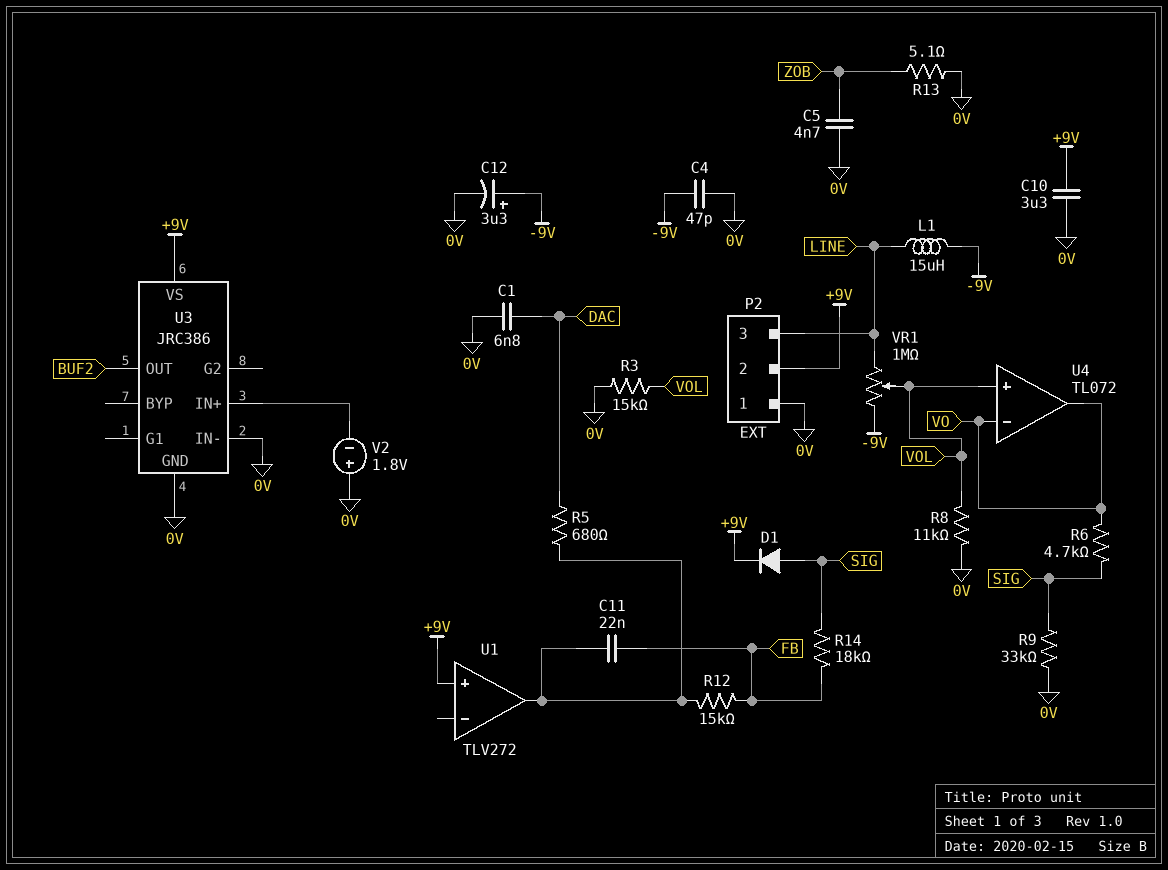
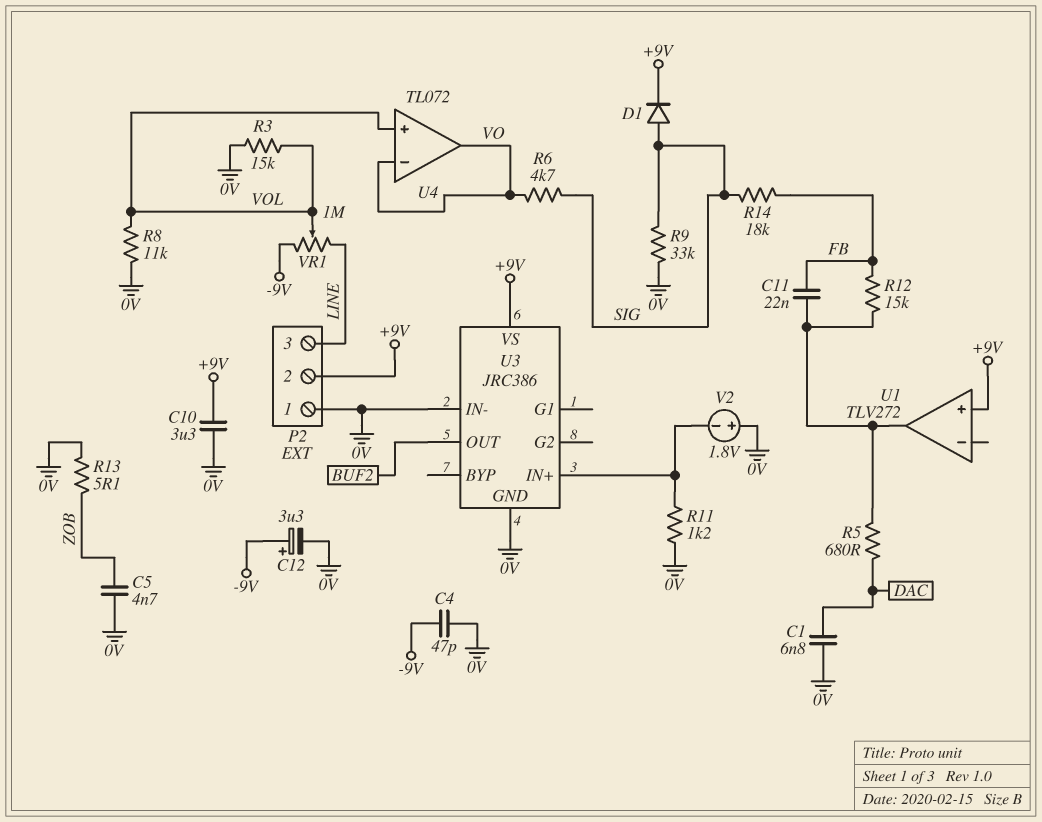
L1: 15uH (-9V, LINE) -> none
R11: none -> 1.2k (0V, U3/IN+)

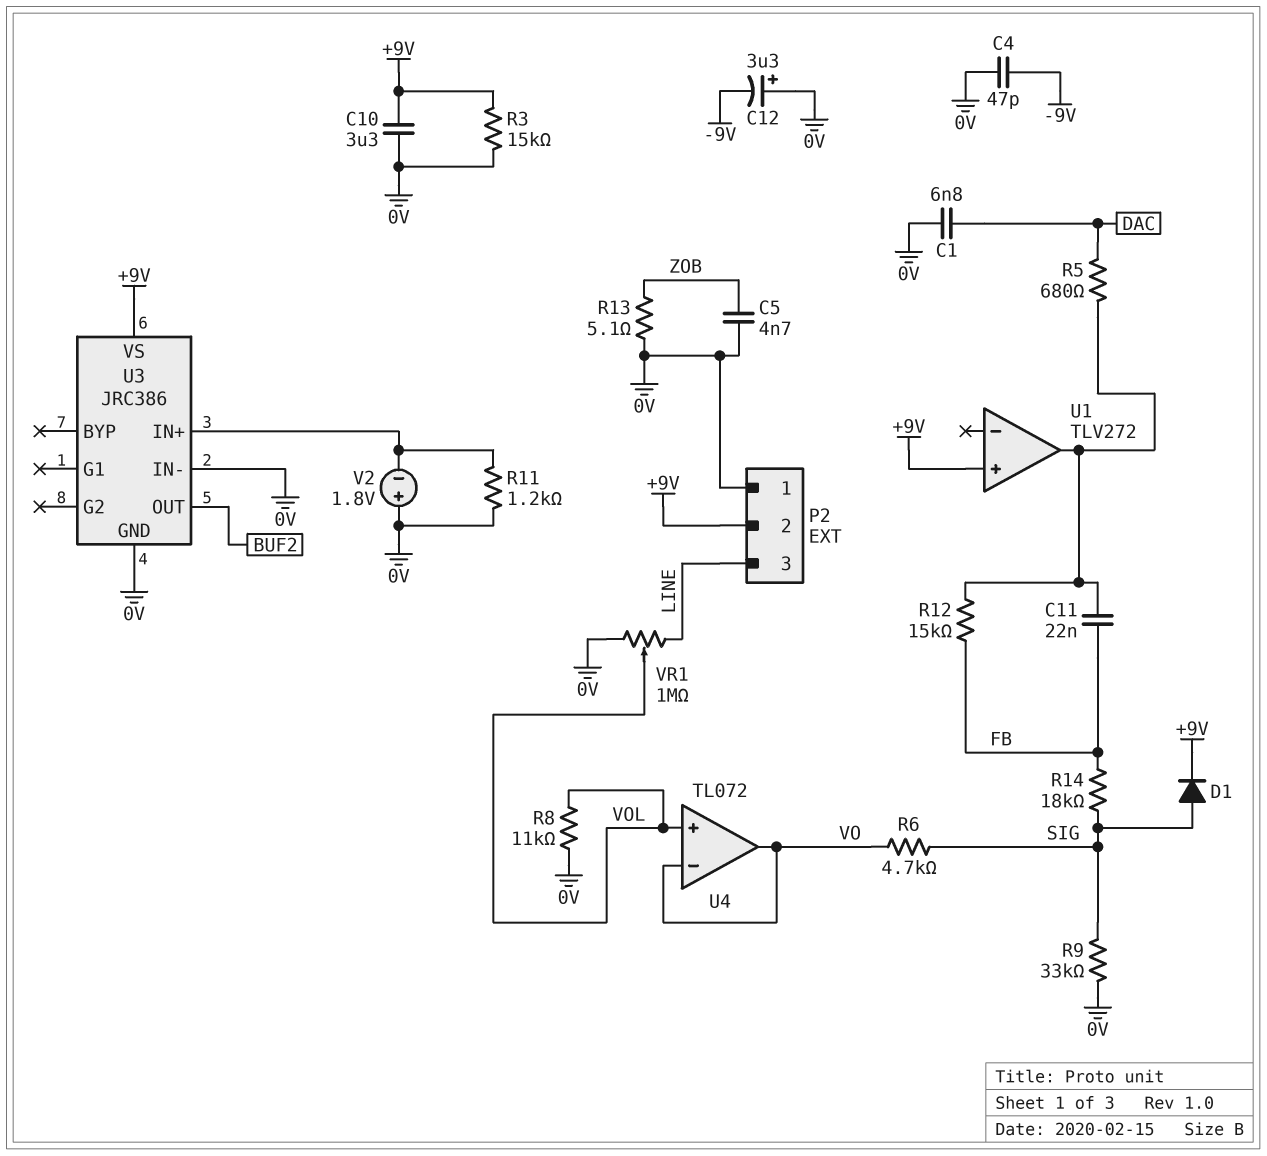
C12: 3.3uF (plus -9V, minus 0V) -> 3.3uF (plus 0V, minus -9V)
R3: 15k (0V, VOL) -> 15k (+9V, 0V)
VR1: 1M (-9V, LINE, wiper VOL) -> 1M (0V, LINE, wiper VOL)

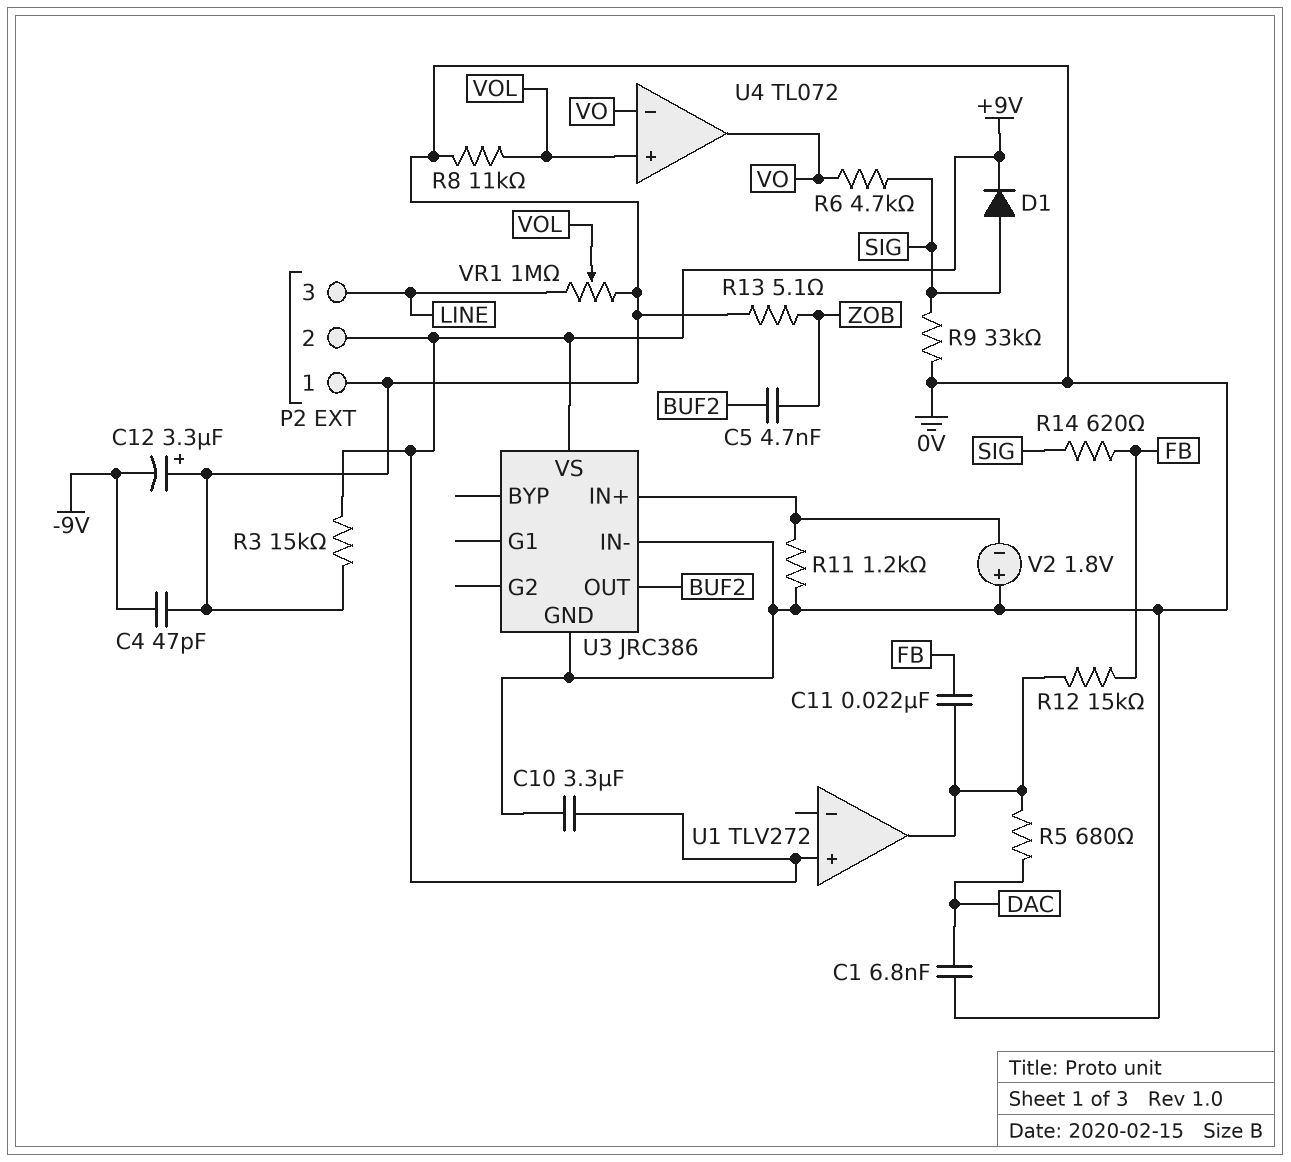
C5: 4.7nF (0V, ZOB) -> 4.7nF (BUF2, ZOB)
R14: 18k (FB, SIG) -> 620 (FB, SIG)

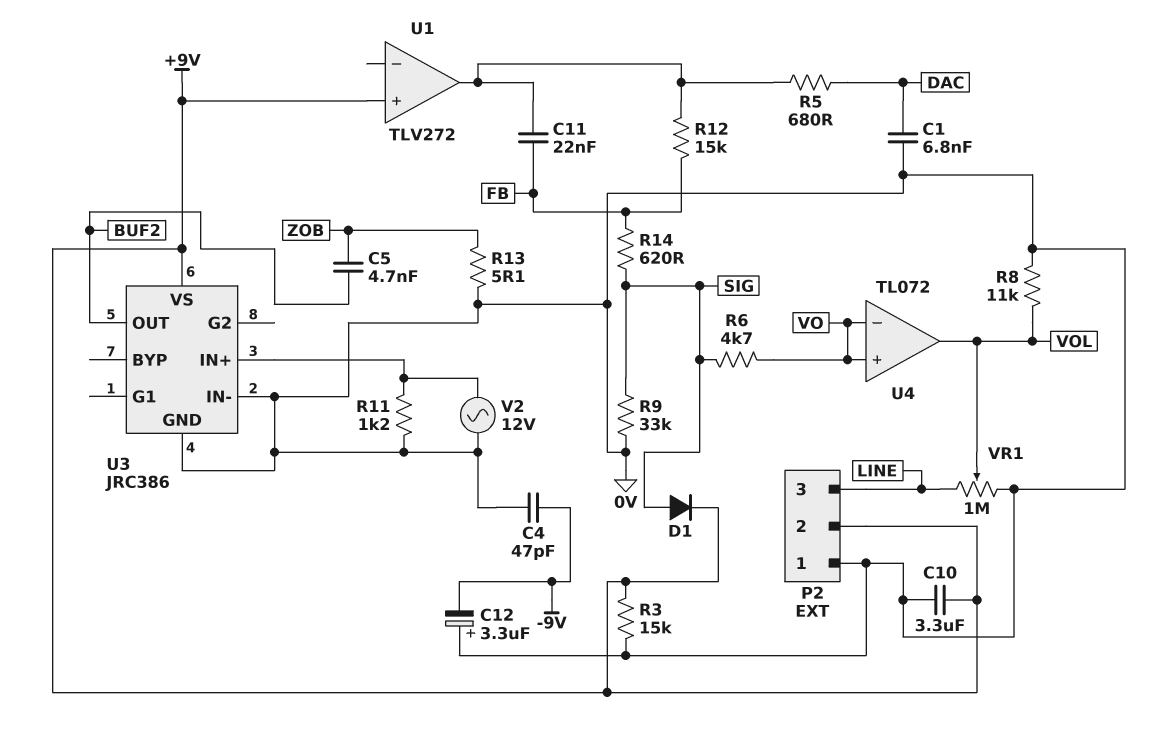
U4 pin in+: VOL -> VO
U4 pin out: VO -> VOL
V2: 1.8V (plus 0V, minus U3/IN+) -> AC 12V (0V, U3/IN+)

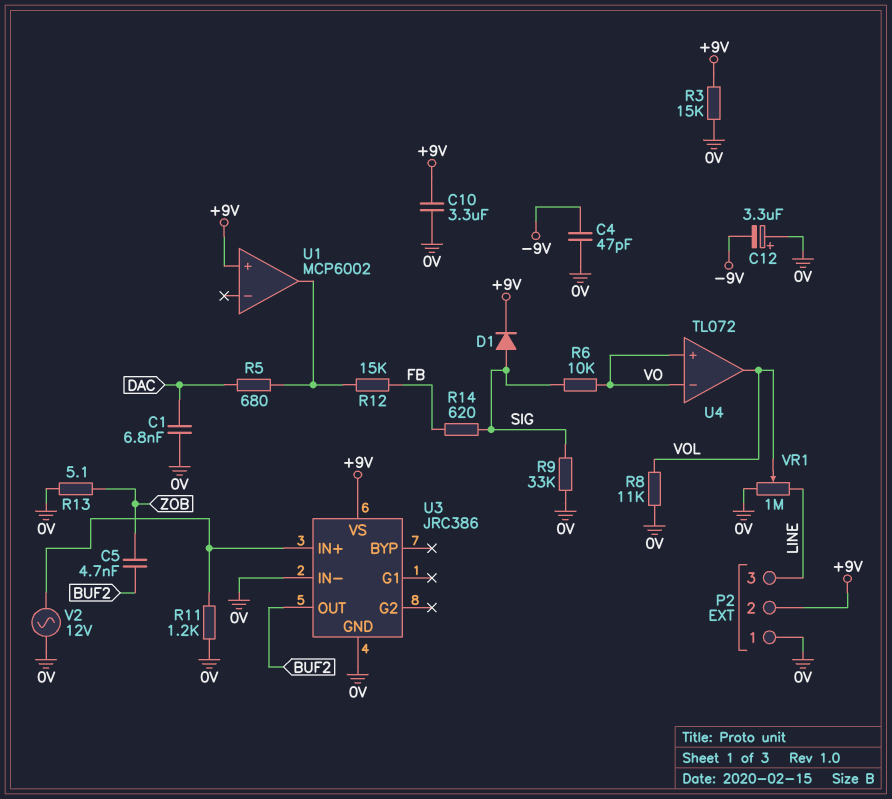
C11: 22nF (FB, U1/out) -> none
R6: 4.7k (SIG, VO) -> 10k (SIG, VO)
U1: TLV272 -> MCP6002

